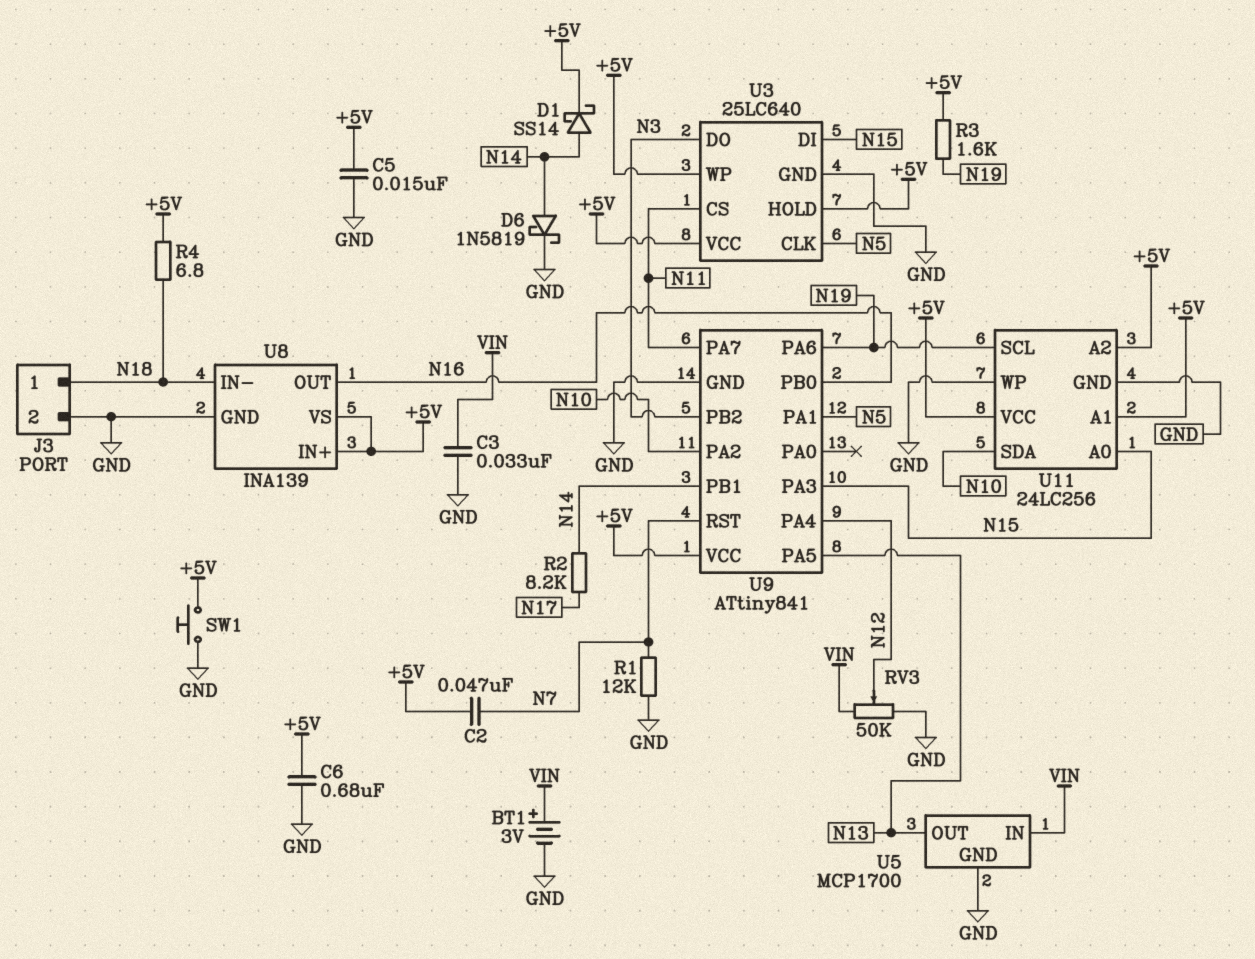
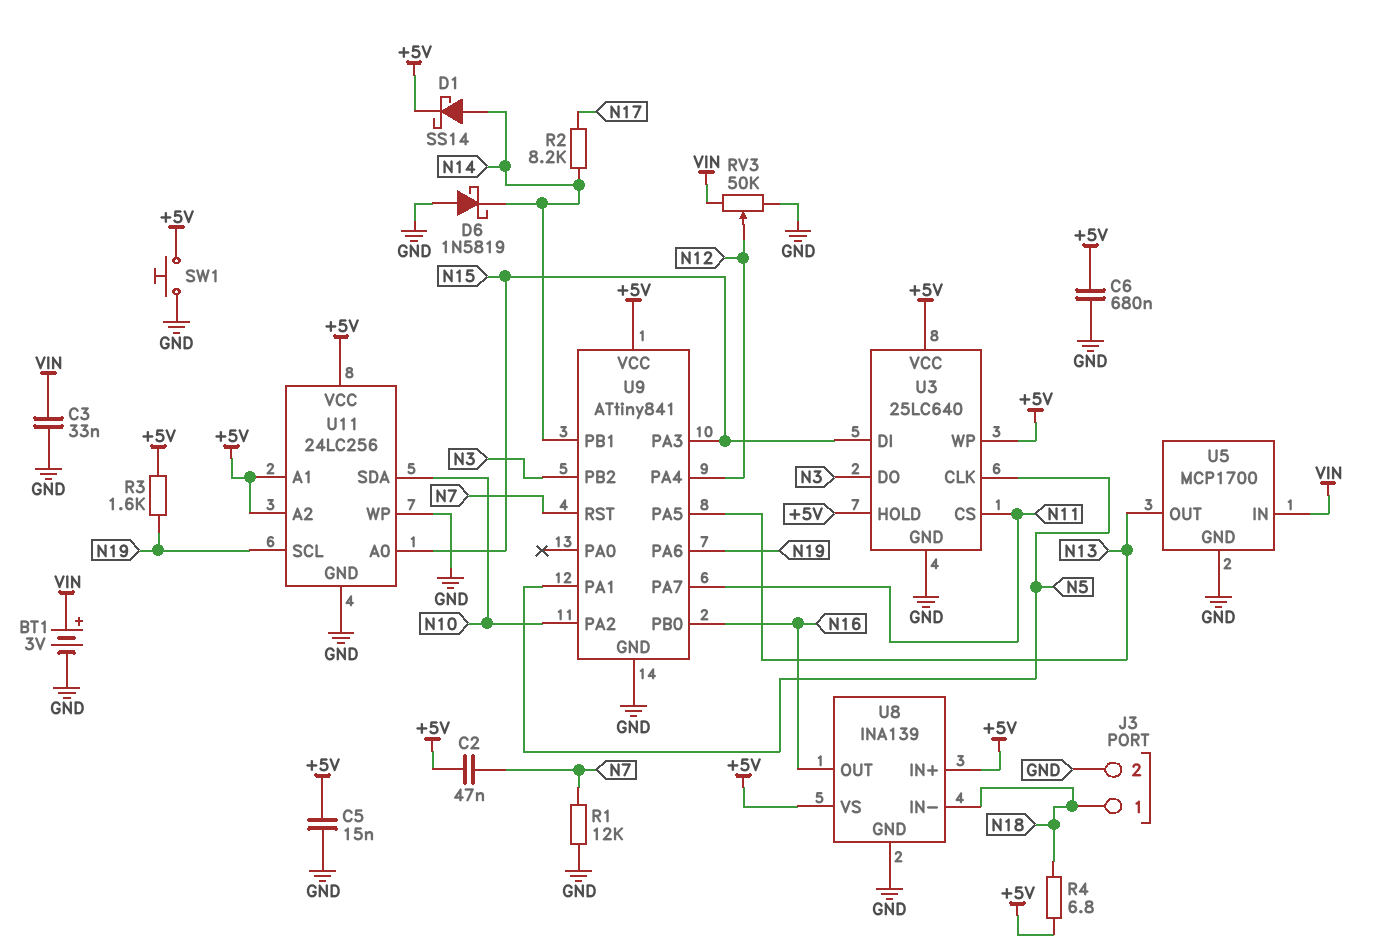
D6: schottky 1N5819 (A N14, K GND) -> schottky 1N5819 (A GND, K N14)

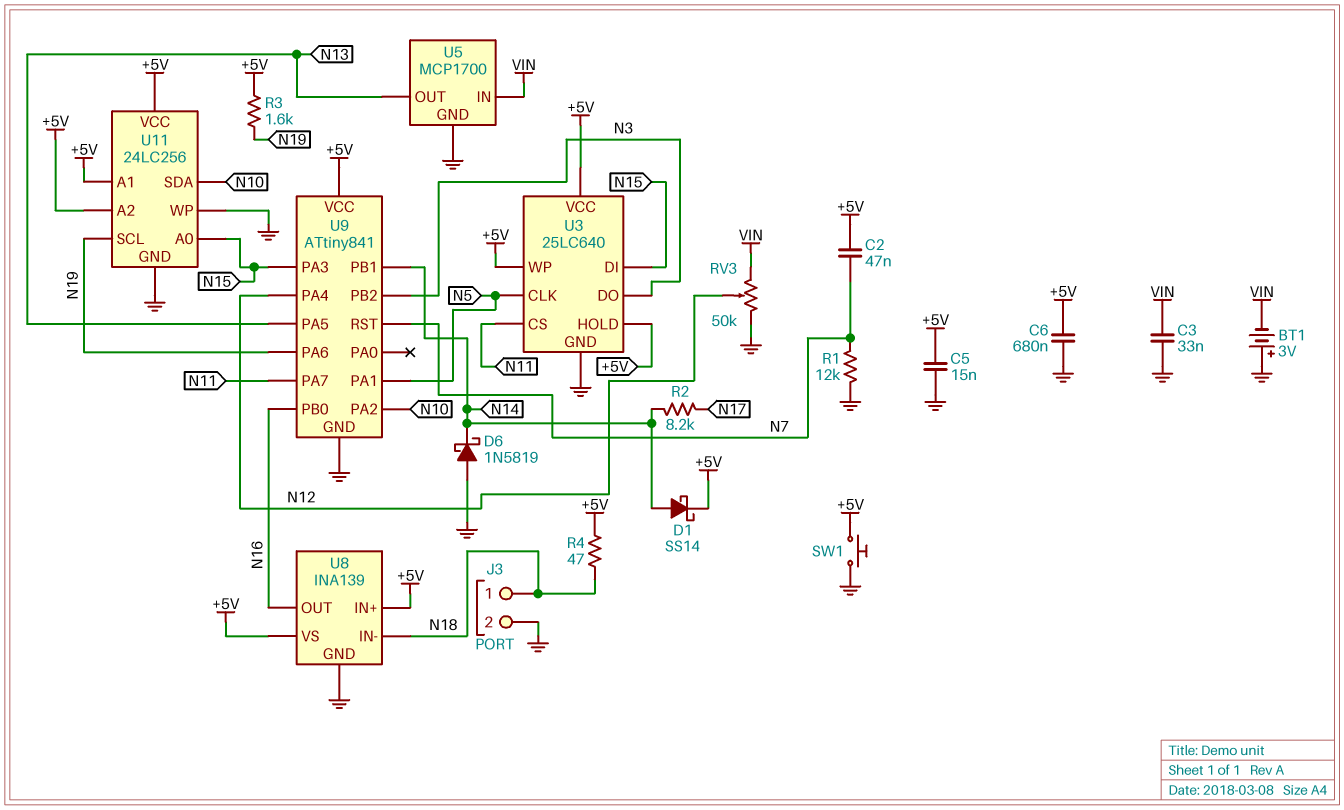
BT1: 3V (plus VIN, minus GND) -> 3V (plus GND, minus VIN)
R4: 6.8 (+5V, N18) -> 47 (+5V, N18)

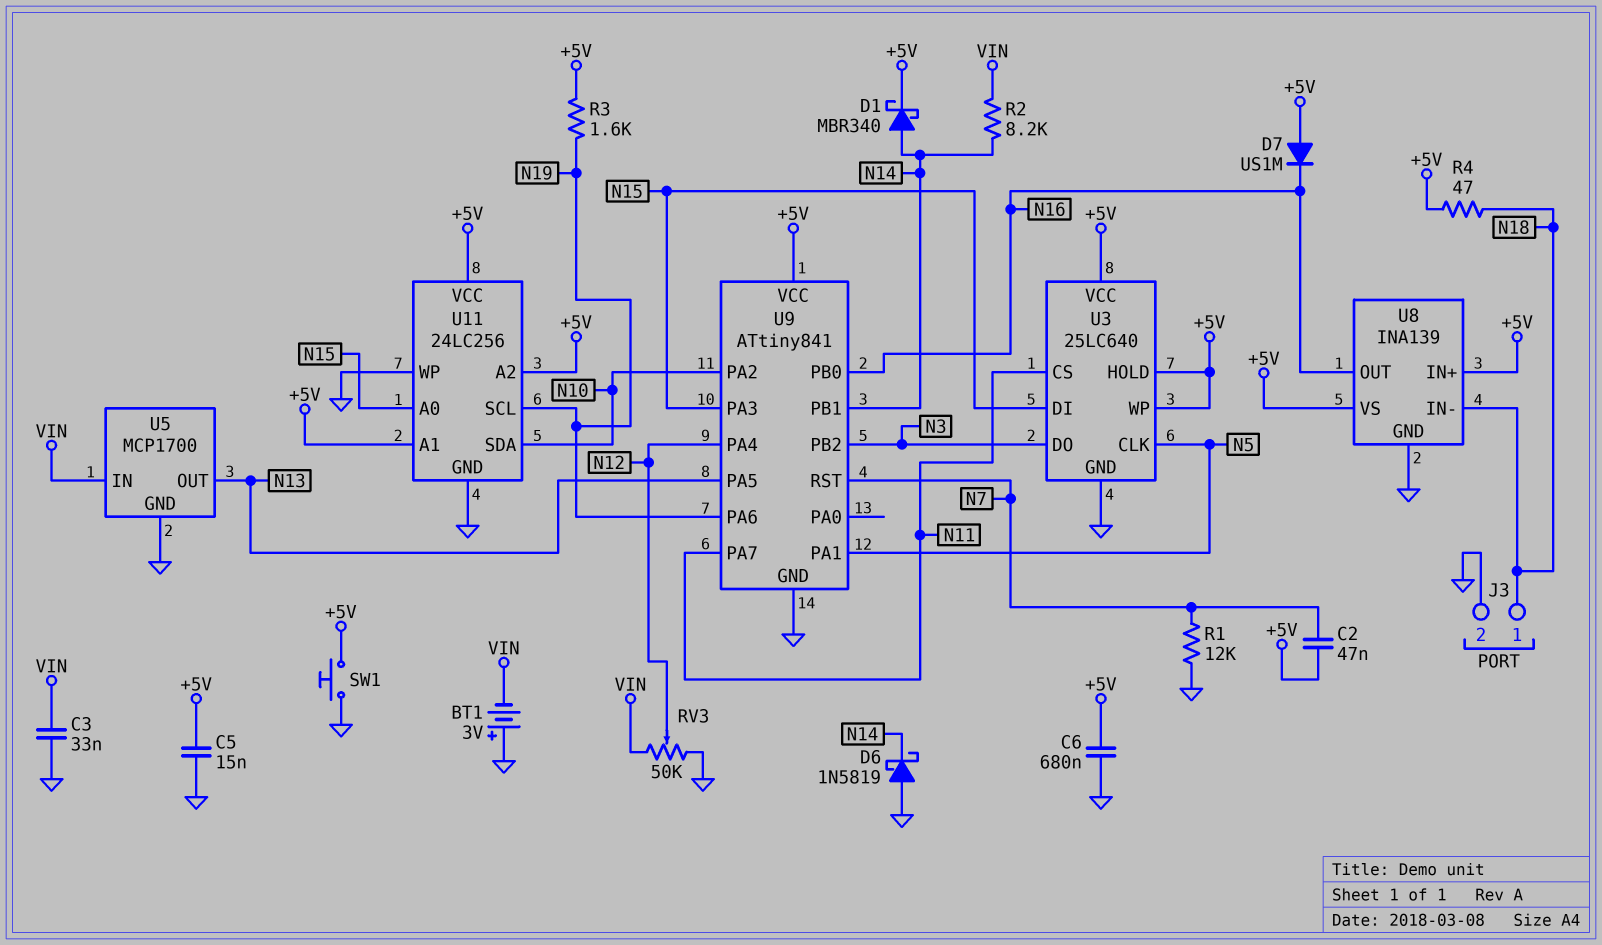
D1: schottky SS14 (A N14, K +5V) -> schottky MBR340 (A N14, K +5V)
D7: none -> diode US1M (A +5V, K N16)
R2: 8.2k (N14, N17) -> 8.2k (N14, VIN)

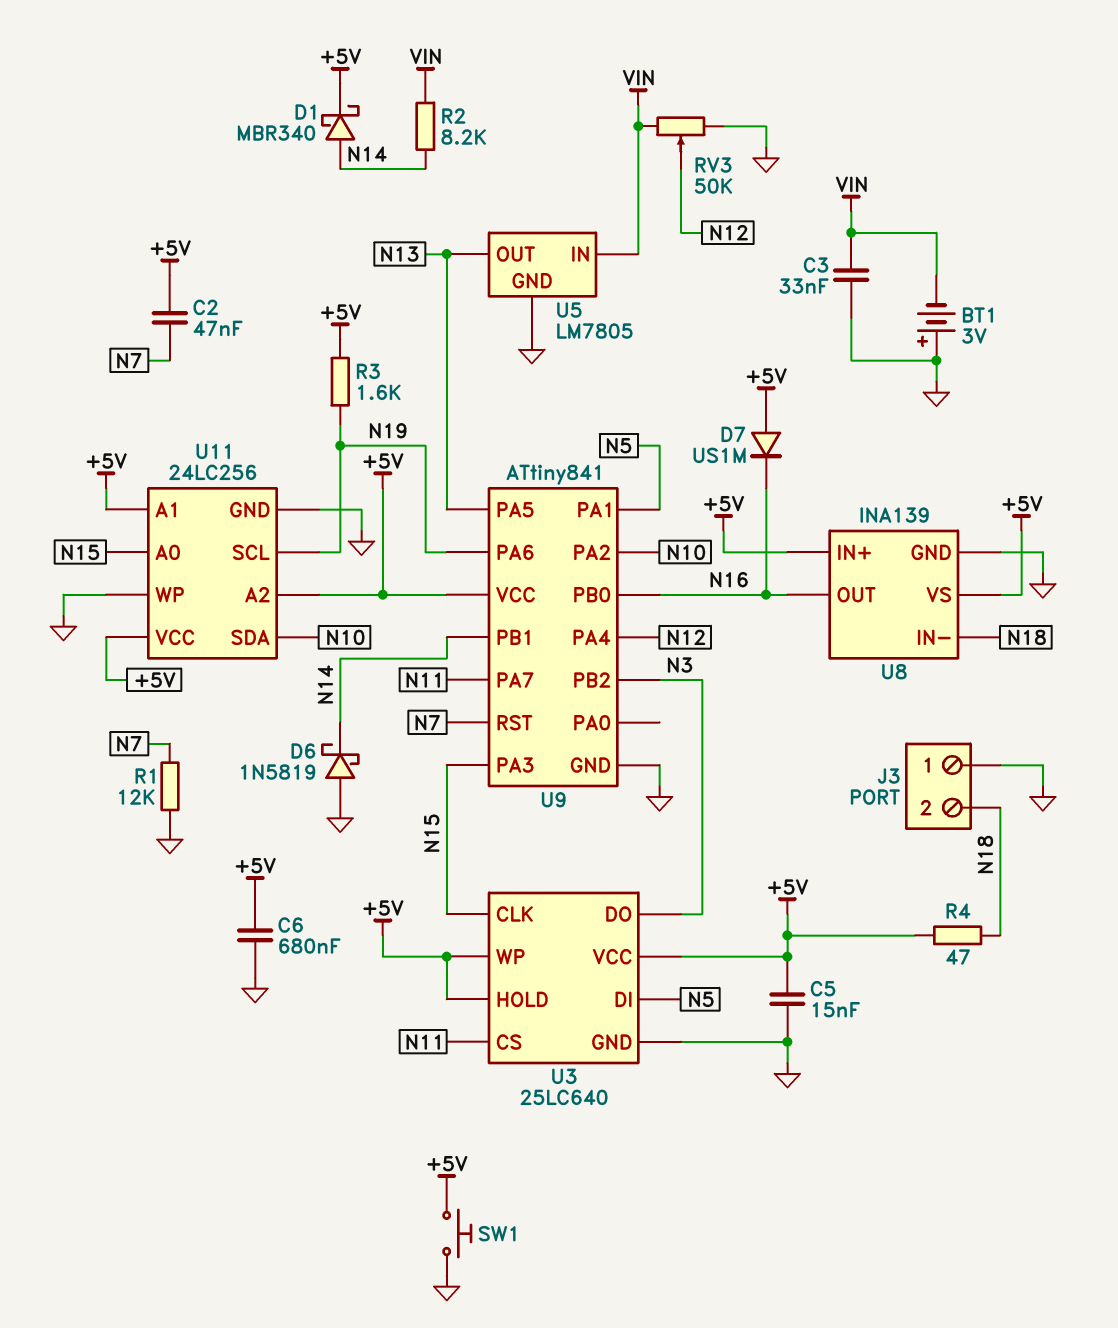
J3 pin 1: N18 -> GND
J3 pin 2: GND -> N18
U3 pin CLK: N5 -> N15
U3 pin DI: N15 -> N5
U5: MCP1700 -> LM7805

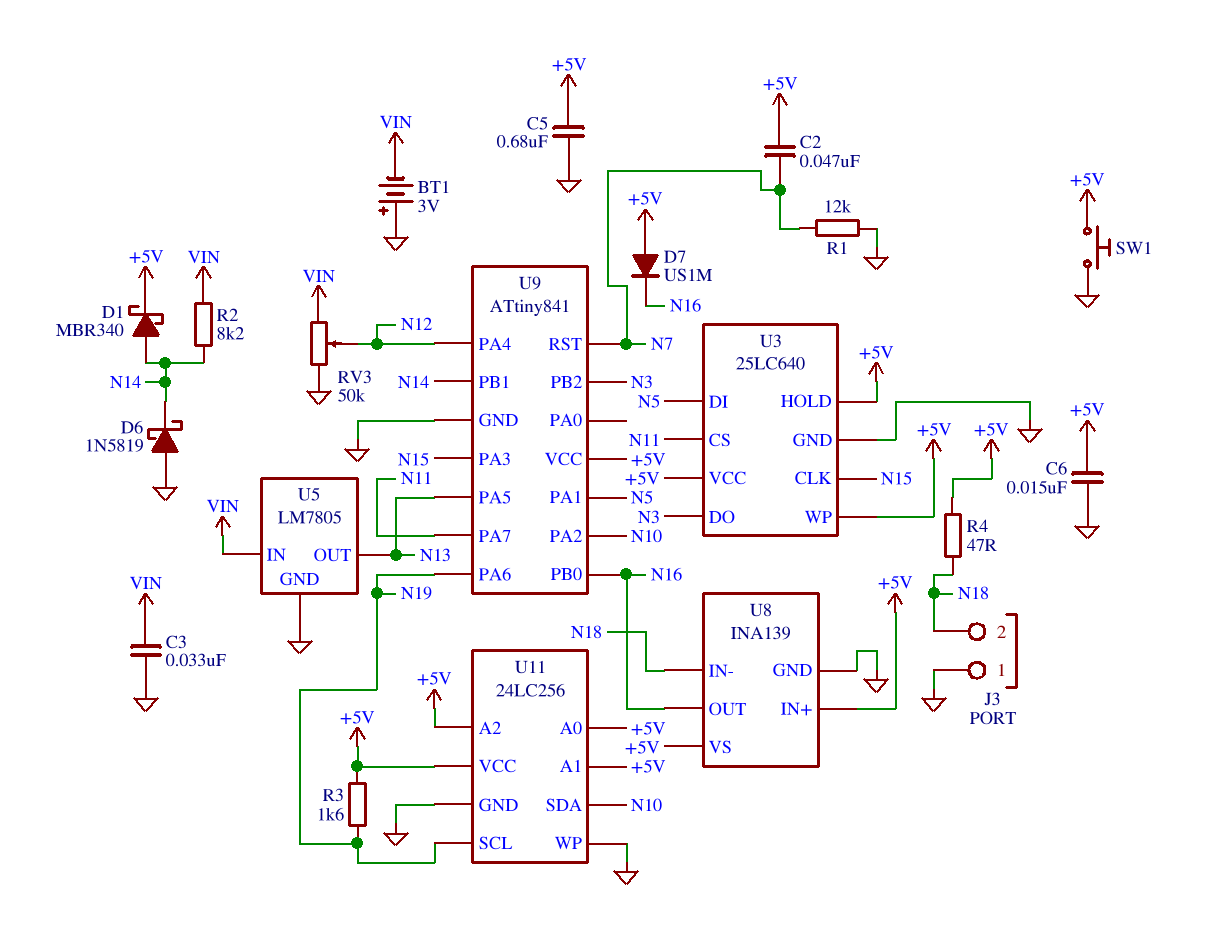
C5: 15nF (+5V, GND) -> 680nF (+5V, GND)
C6: 680nF (+5V, GND) -> 15nF (+5V, GND)
U11 pin A0: N15 -> +5V

